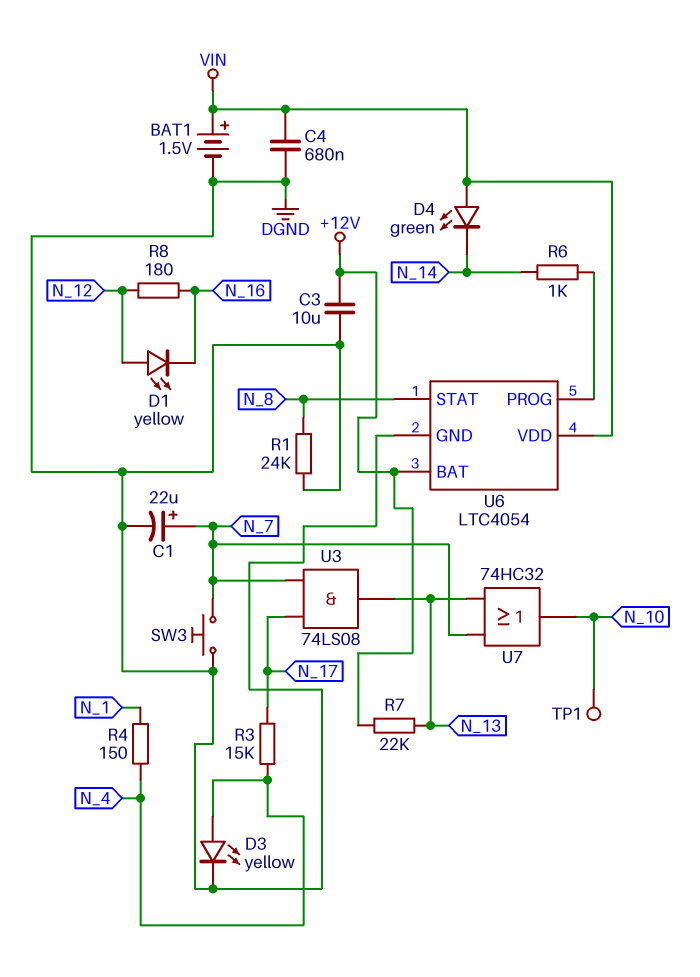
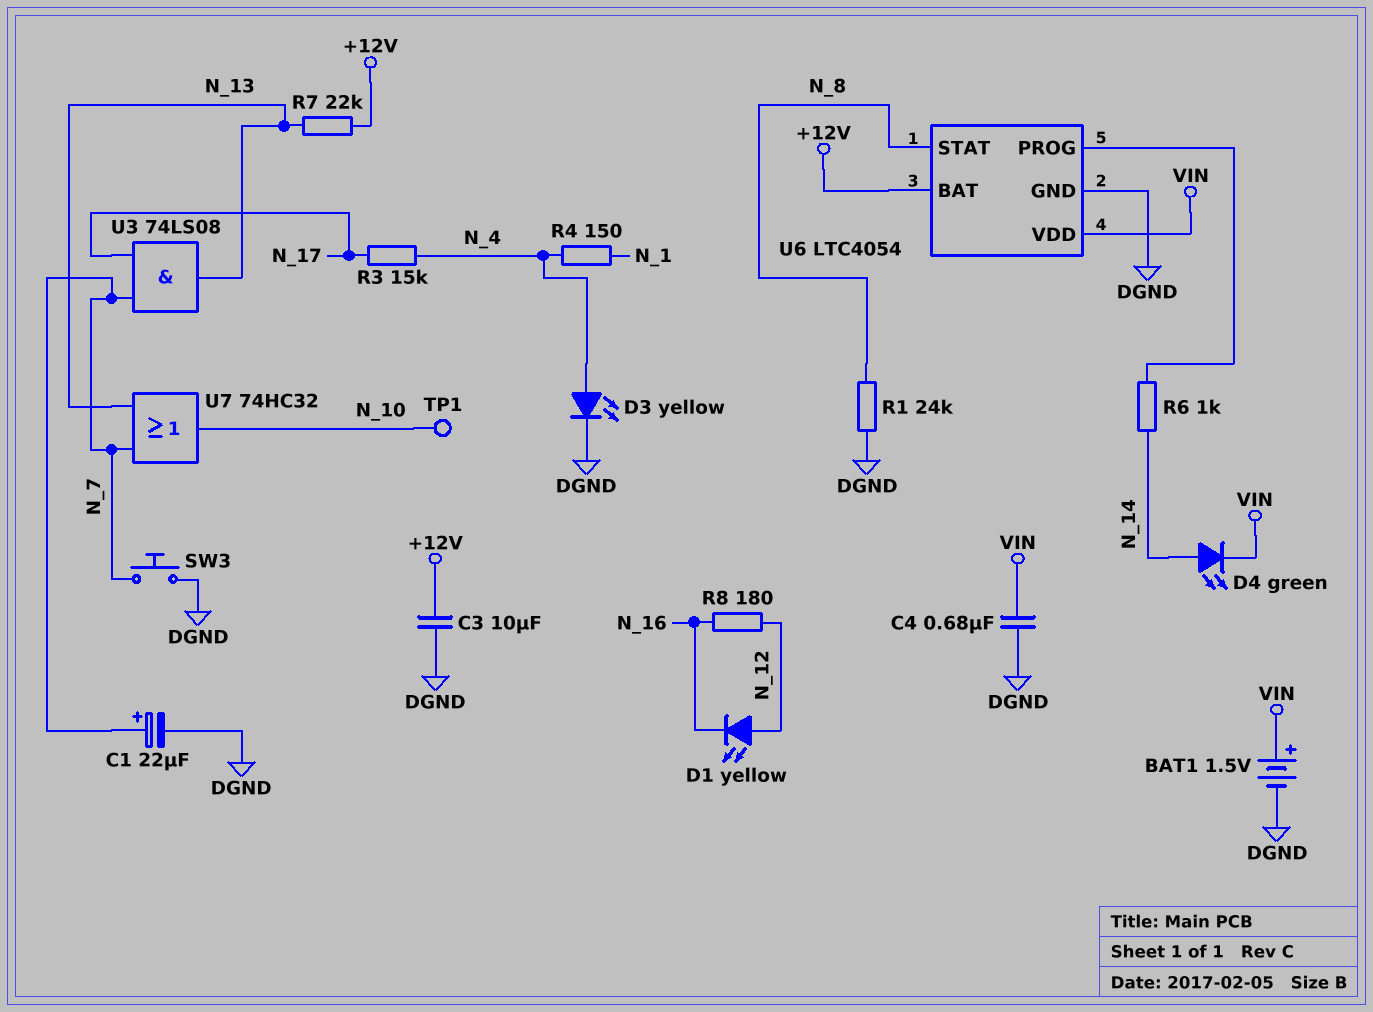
D4: LED green (A VIN, K N_14) -> LED green (A N_14, K VIN)

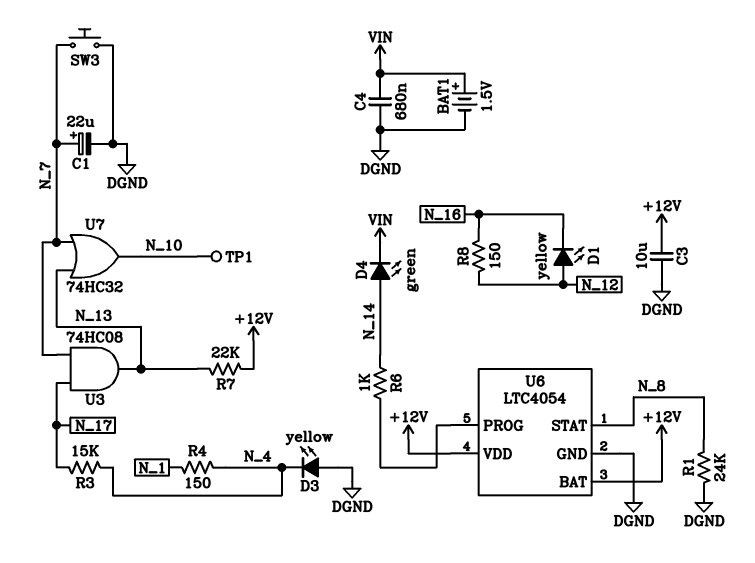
D3: LED yellow (A N_4, K DGND) -> LED yellow (A DGND, K N_4)
R8: 180 (N_12, N_16) -> 150 (N_12, N_16)
U3: AND 74LS08 (in N_7, in N_17, out N_13) -> AND 74HC08 (in N_7, in N_17, out N_13)
U6 pin VDD: VIN -> +12V

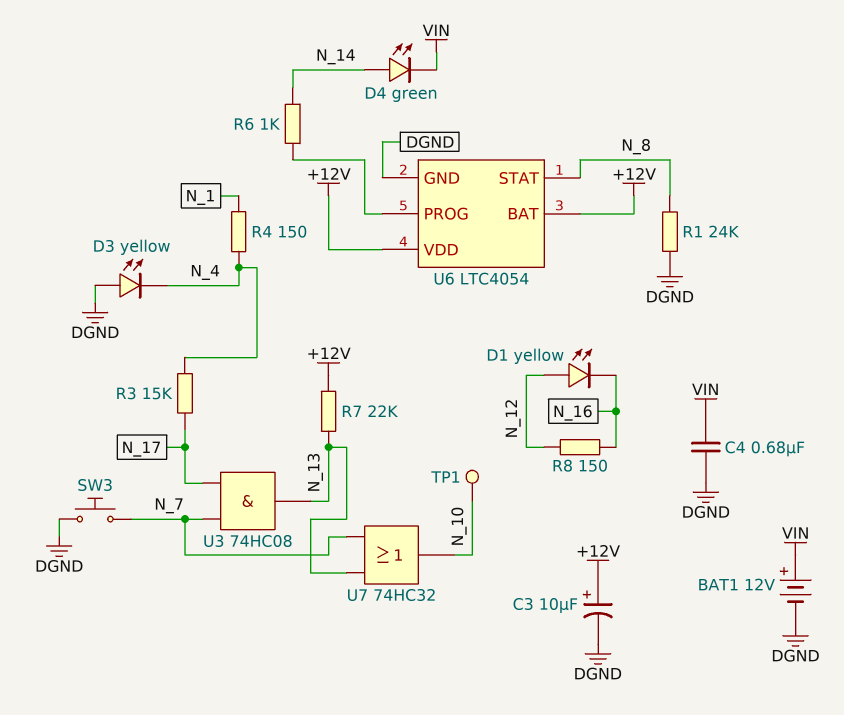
BAT1: 1.5V (plus VIN, minus DGND) -> 12V (plus VIN, minus DGND)
C1: 22uF (plus N_7, minus DGND) -> none
C3: 10uF (+12V, DGND) -> 10uF (plus +12V, minus DGND)

